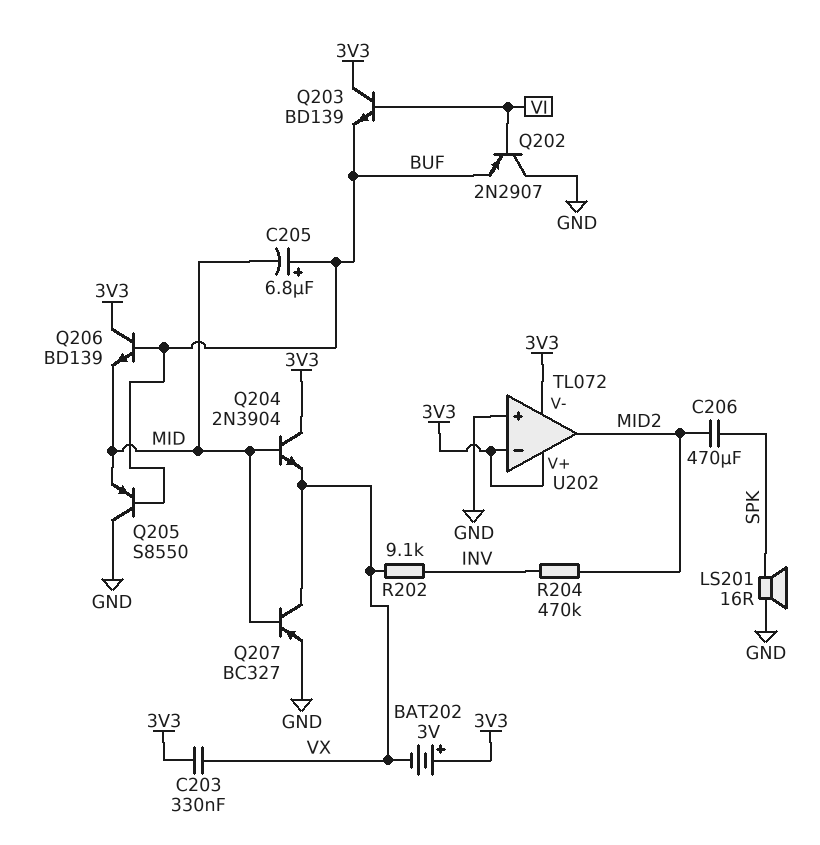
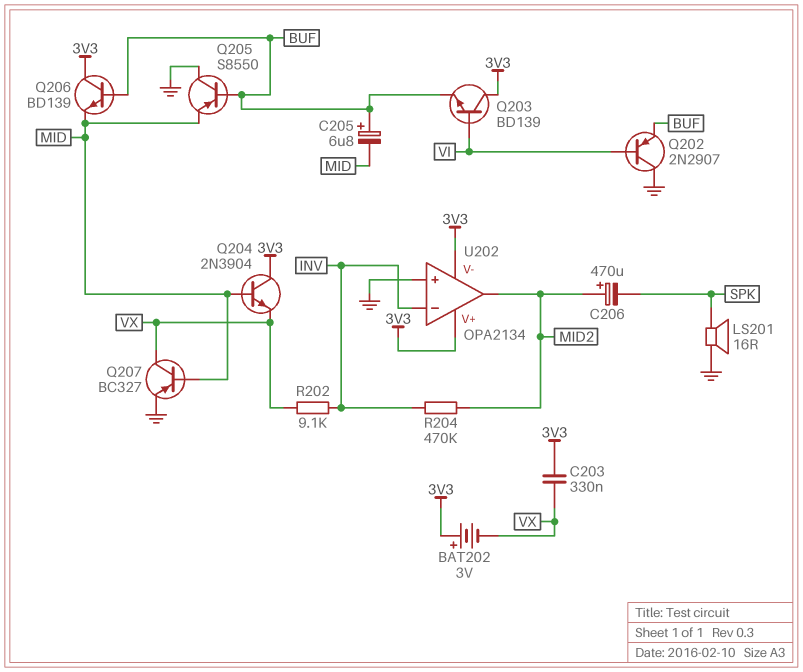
C206: 470uF (MID2, SPK) -> 470uF (plus MID2, minus SPK)
U202: TL072 -> OPA2134
U202 pin in-: 3V3 -> INV

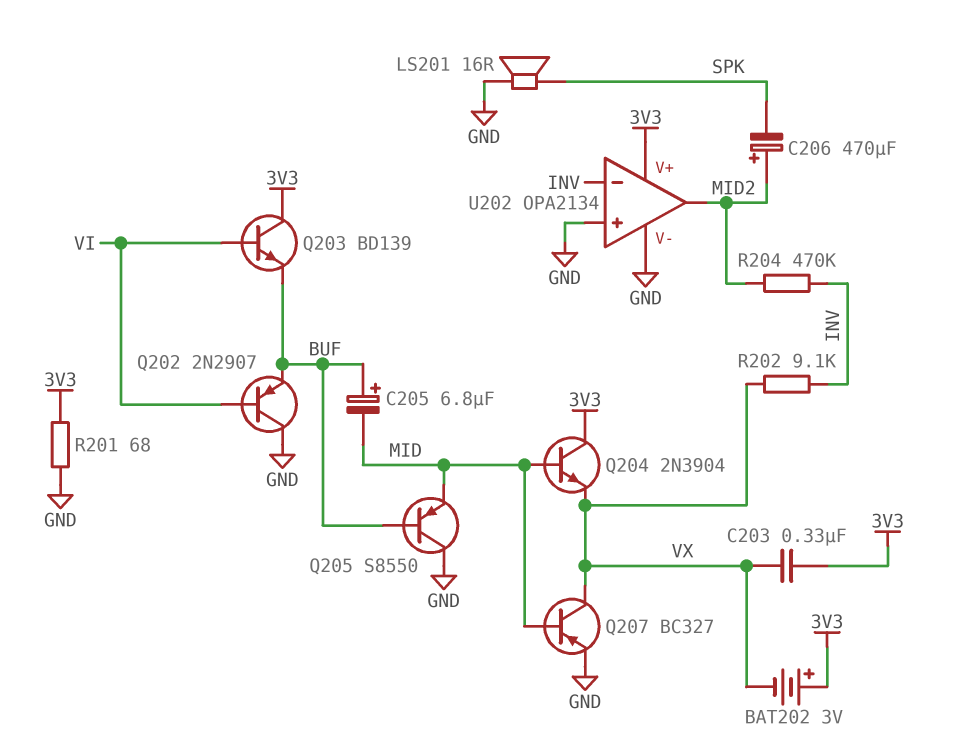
Q206: NPN BD139 (B BUF, C 3V3, E MID) -> none
R201: none -> 68 (3V3, GND)
U202 pin V-: 3V3 -> GND

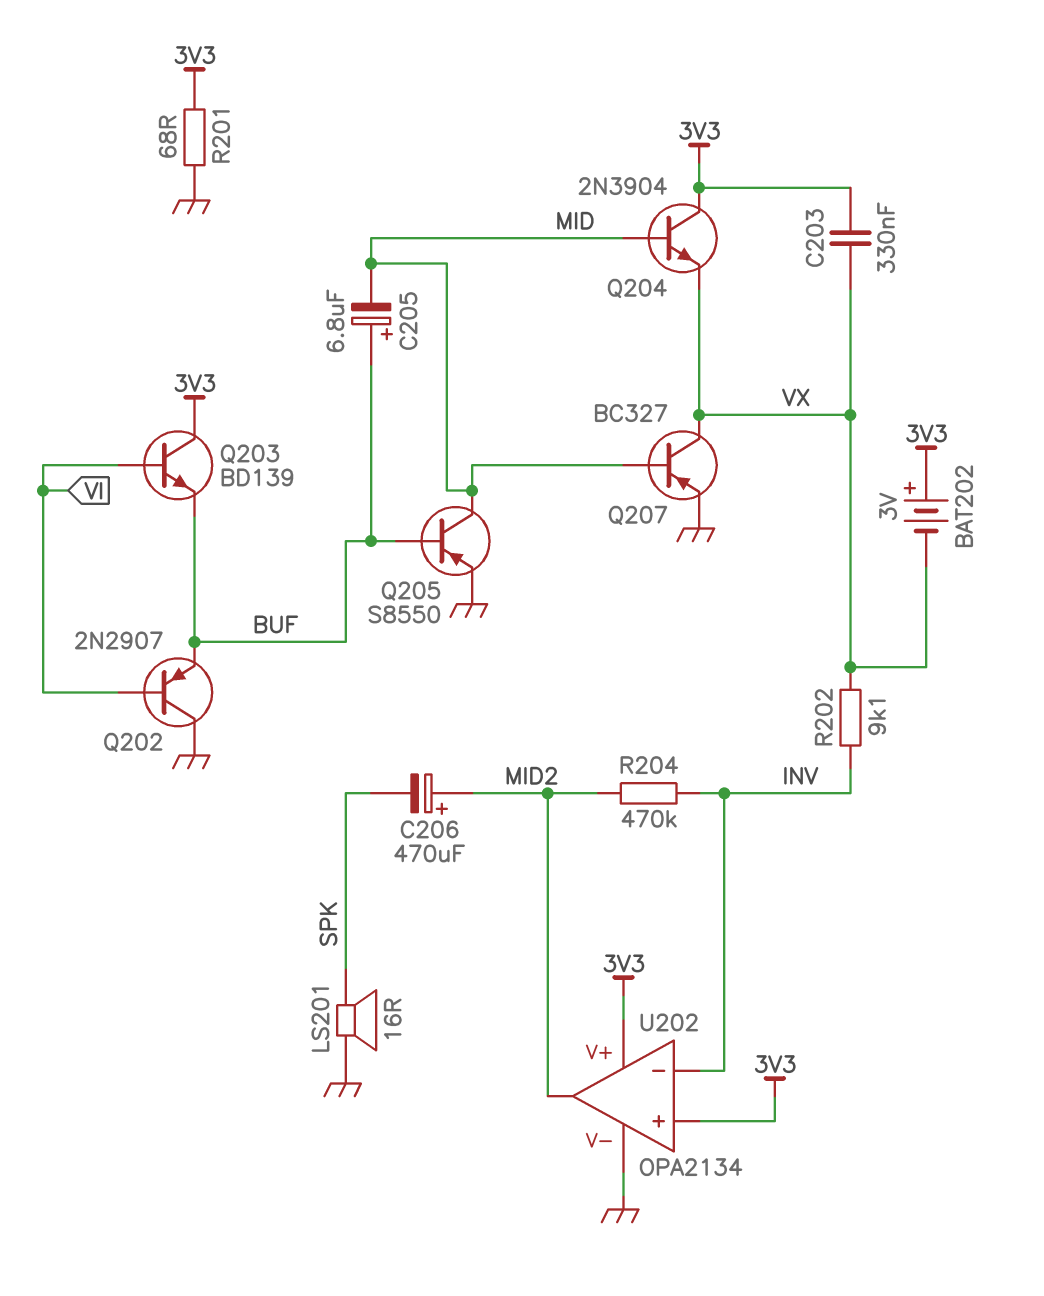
Q205: PNP S8550 (B BUF, C GND, E MID) -> PNP S8550 (B BUF, C MID, E GND)
U202 pin in+: GND -> 3V3

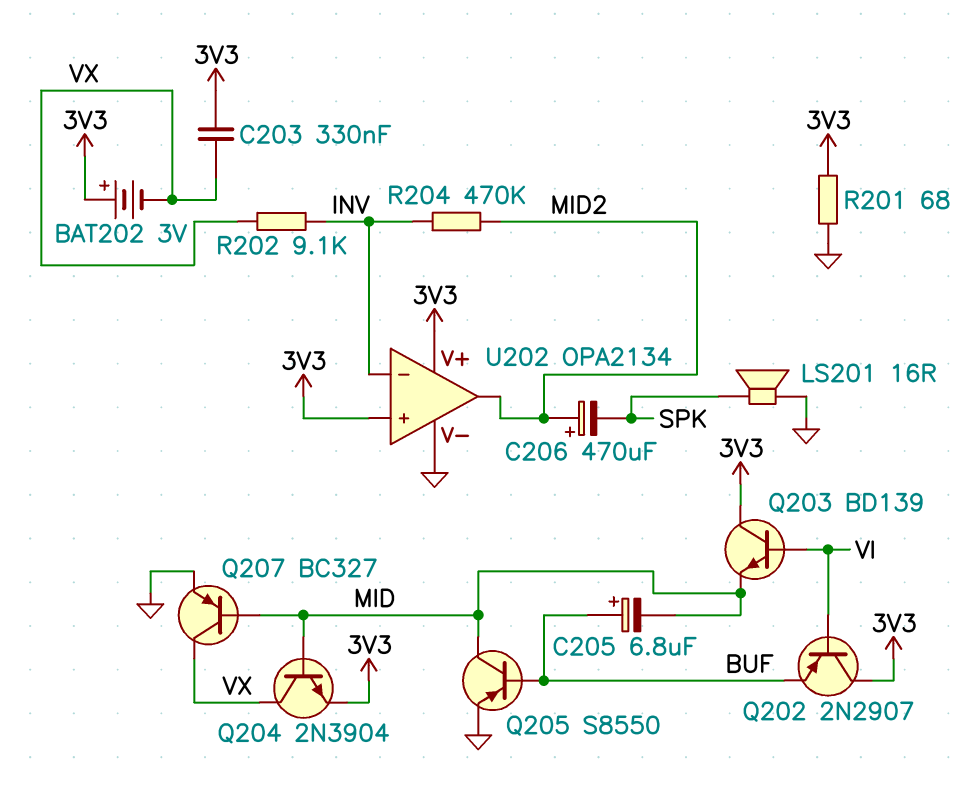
Q202: PNP 2N2907 (B VI, C GND, E BUF) -> PNP 2N2907 (B VI, C 3V3, E BUF)
Q203: NPN BD139 (B VI, C 3V3, E BUF) -> NPN BD139 (B VI, C 3V3, E MID)
Q204: NPN 2N3904 (B MID, C 3V3, E VX) -> NPN 2N3904 (B MID, C VX, E 3V3)

